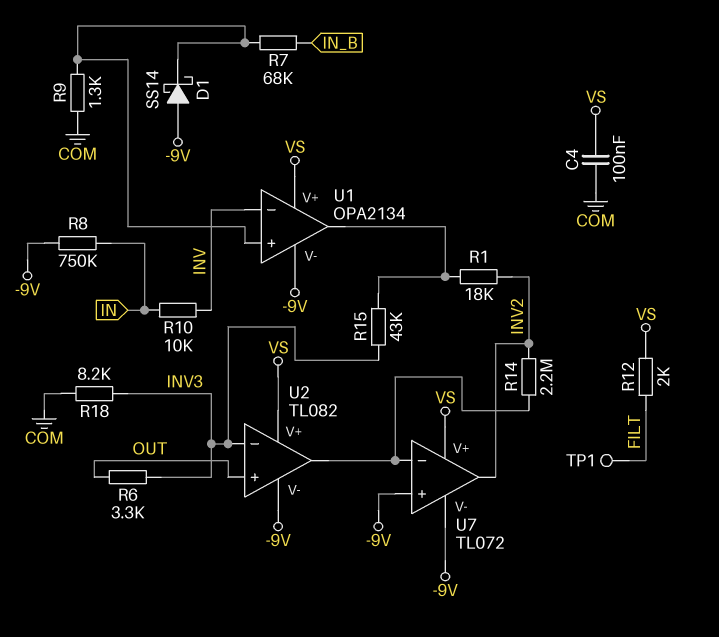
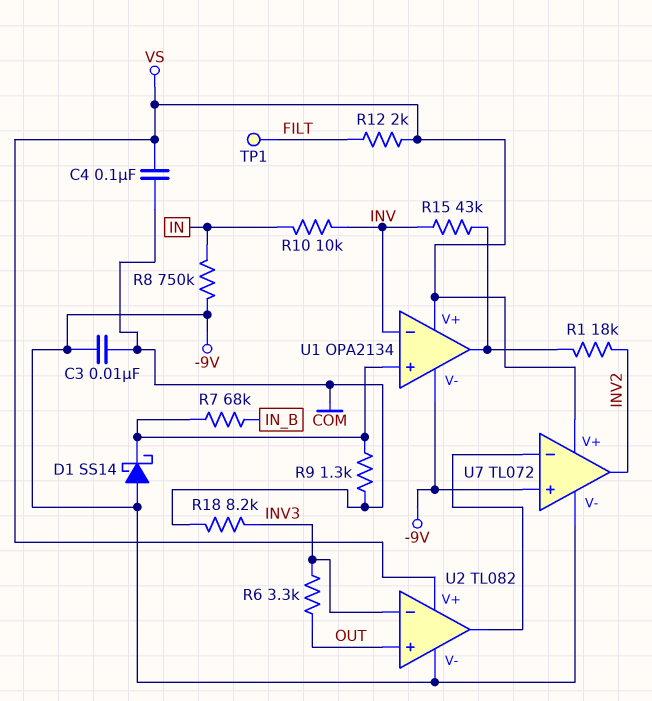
C3: none -> 10nF (-9V, COM)
R14: 2.2M (INV2, U2/out) -> none
R15: 43k (INV3, U1/out) -> 43k (INV, U1/out)

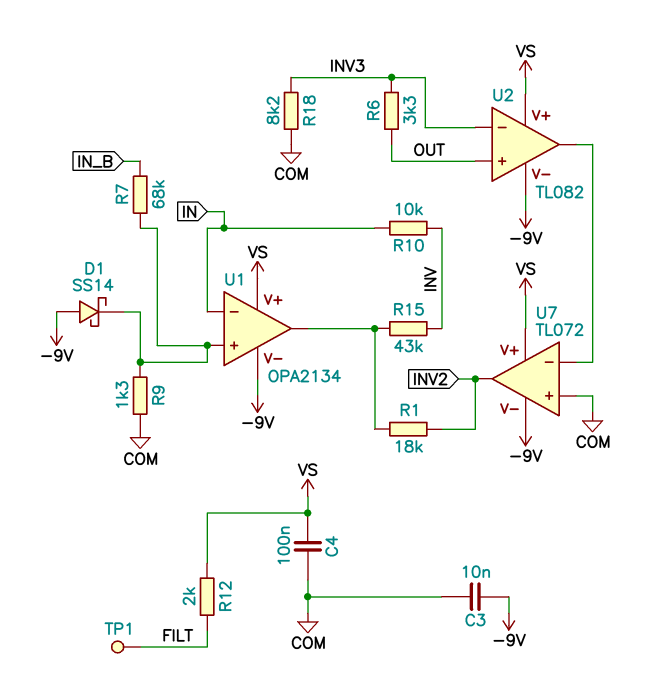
R8: 750k (-9V, IN) -> none
U1 pin in-: INV -> IN
U7 pin in+: -9V -> COM

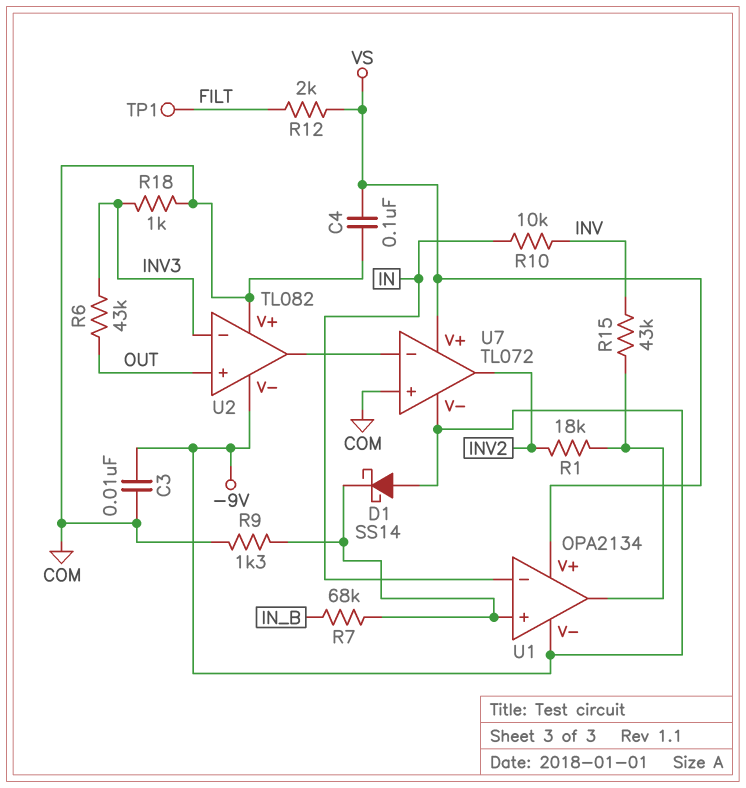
R6: 3.3k (INV3, OUT) -> 43k (INV3, OUT)
R18: 8.2k (COM, INV3) -> 1k (COM, INV3)
U2 pin V+: VS -> COM

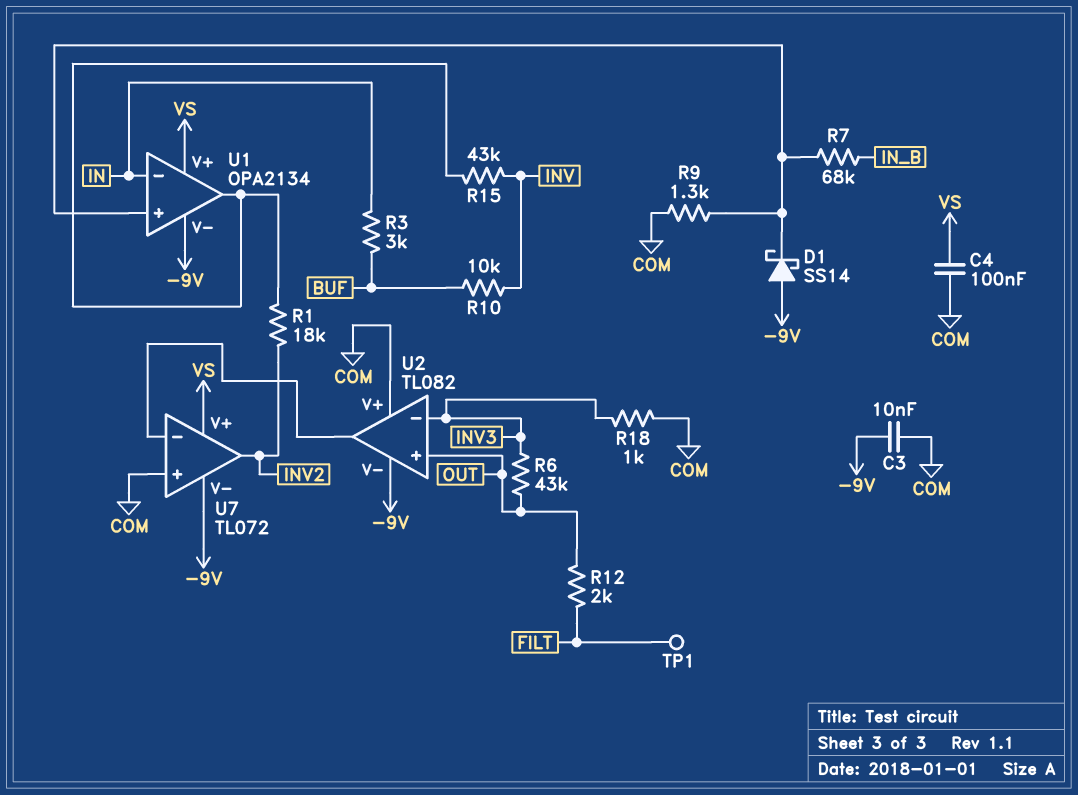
R3: none -> 3k (BUF, IN)
R10: 10k (IN, INV) -> 10k (BUF, INV)
R12: 2k (FILT, VS) -> 2k (FILT, OUT)

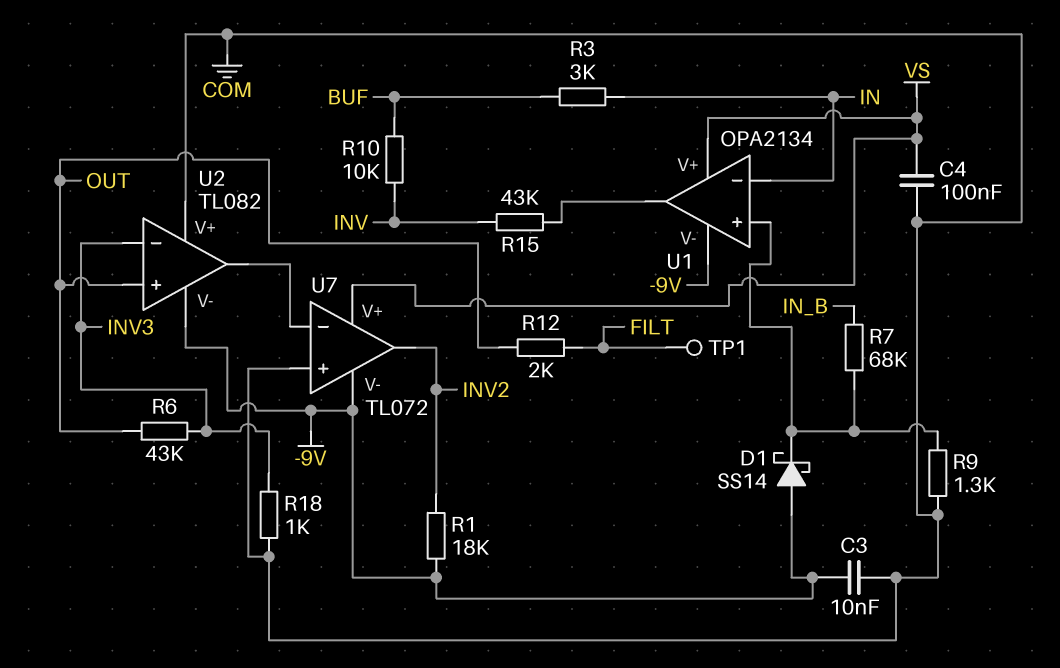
R1: 18k (INV2, U1/out) -> 18k (-9V, INV2)

